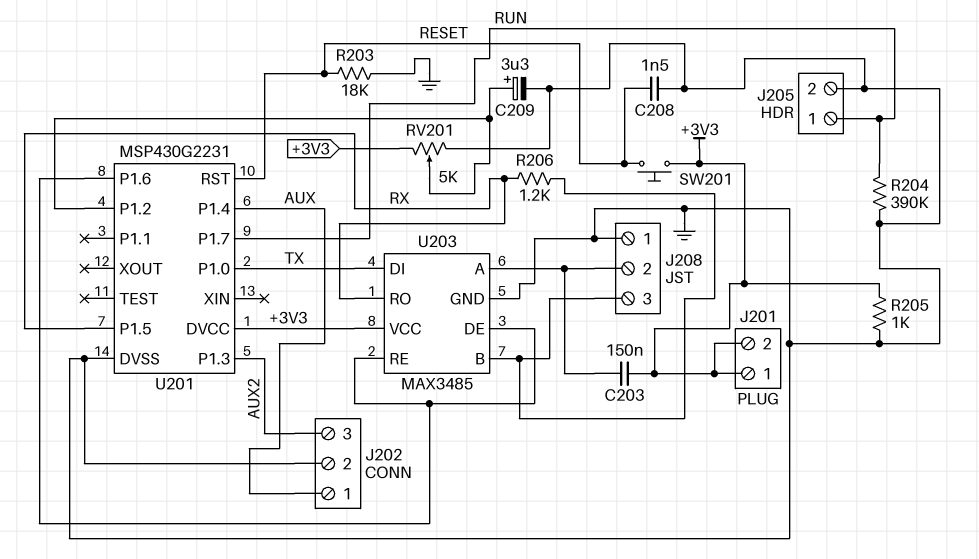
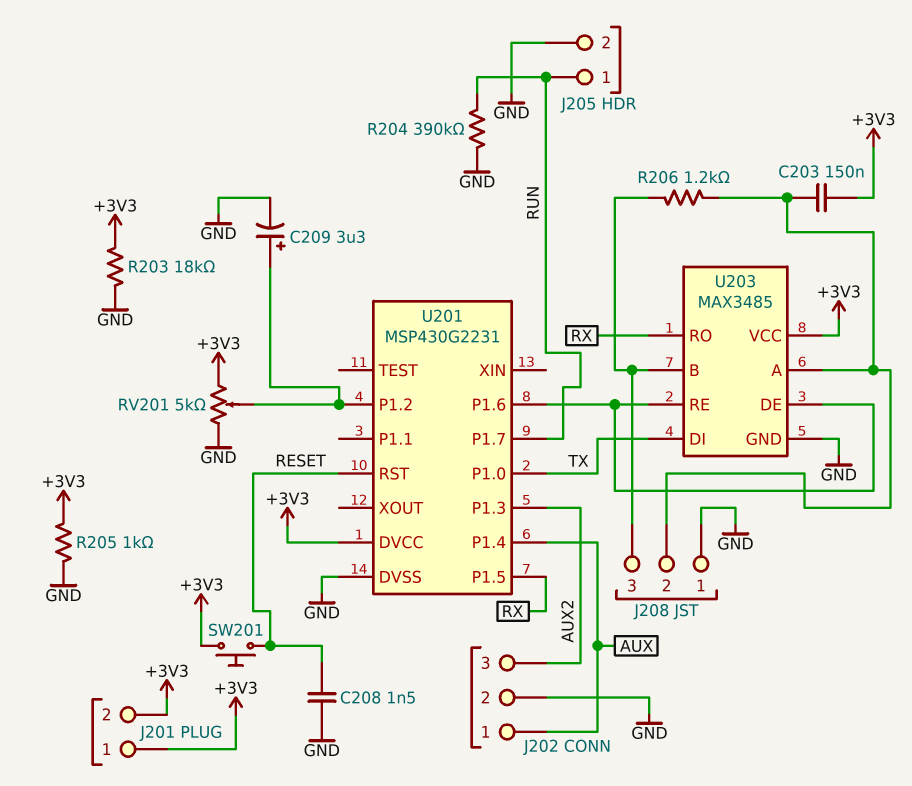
R203: 18k (GND, RESET) -> 18k (+3V3, GND)
R206: 1.2k (J208/3, RX) -> 1.2k (J208/2, J208/3)

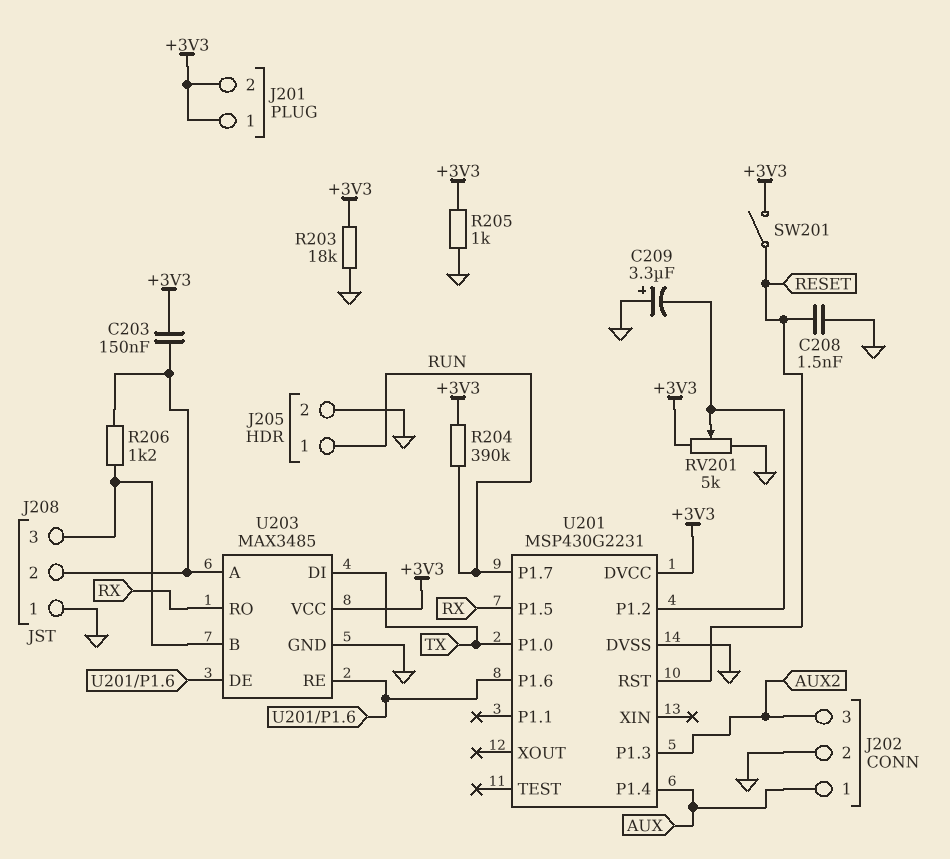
C209: 3.3uF (plus U201/P1.2, minus GND) -> 3.3uF (plus GND, minus U201/P1.2)
R204: 390k (GND, RUN) -> 390k (+3V3, RUN)
SW201: button (+3V3, RESET) -> switch (+3V3, RESET)

